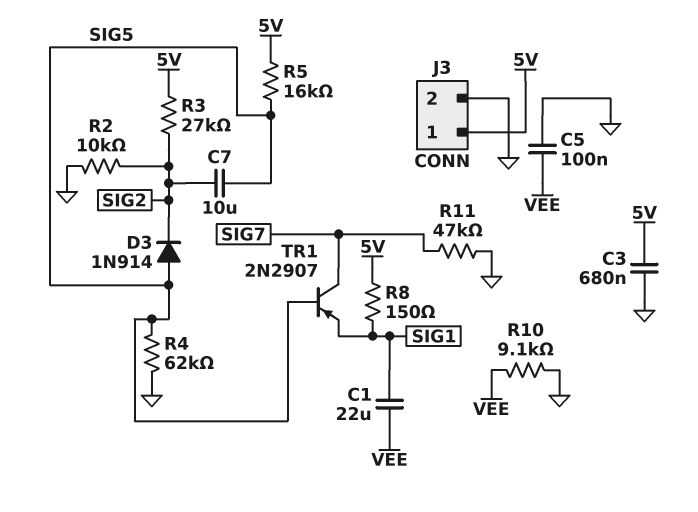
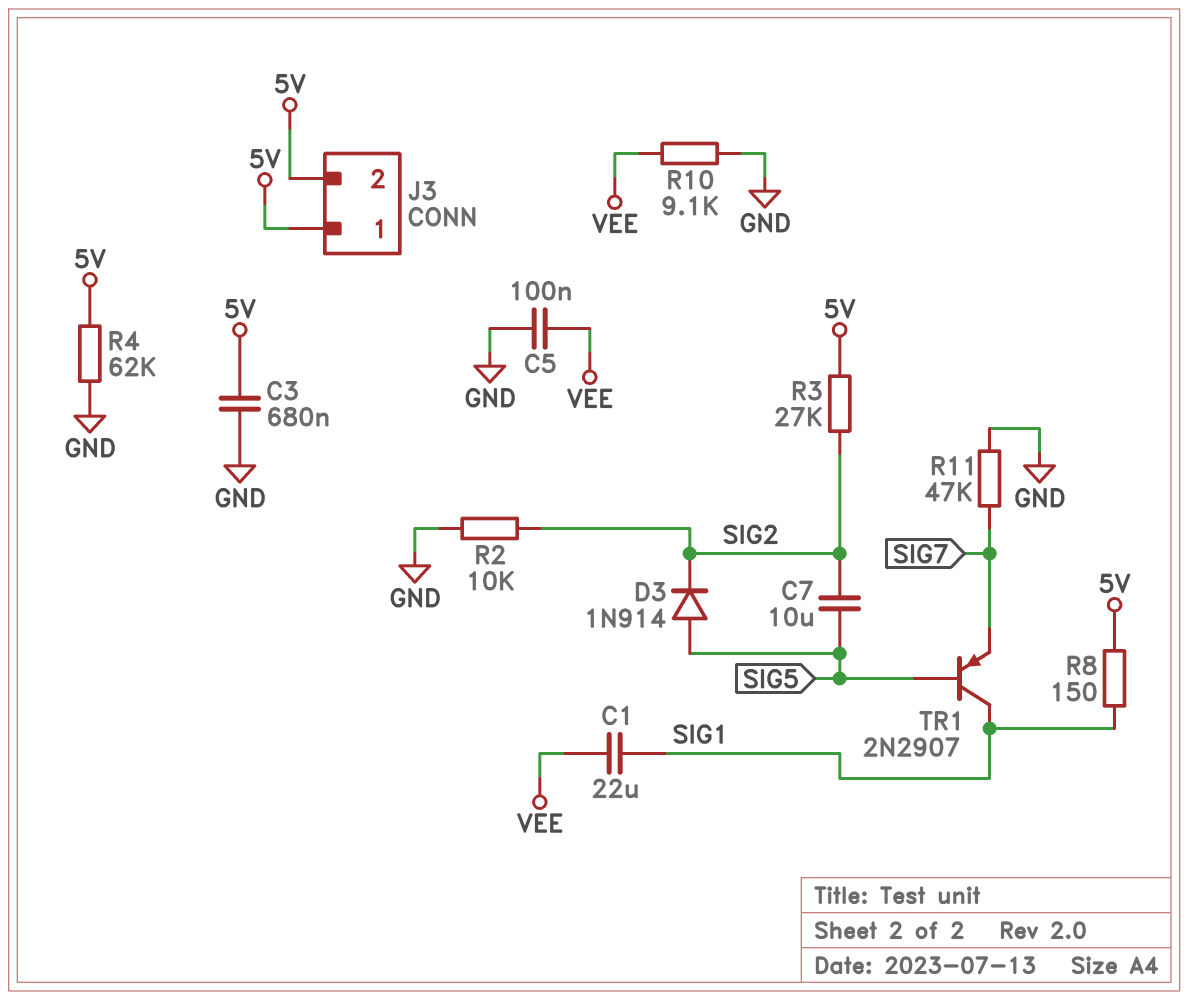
J3 pin 2: GND -> 5V
R4: 62k (GND, SIG5) -> 62k (5V, GND)
R5: 16k (5V, SIG5) -> none
TR1: PNP 2N2907 (B SIG5, C SIG7, E SIG1) -> PNP 2N2907 (B SIG5, C SIG1, E SIG7)

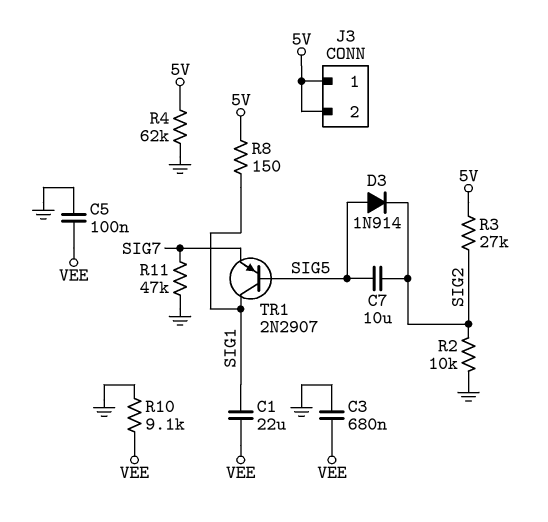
C3: 680nF (5V, GND) -> 680nF (GND, VEE)

